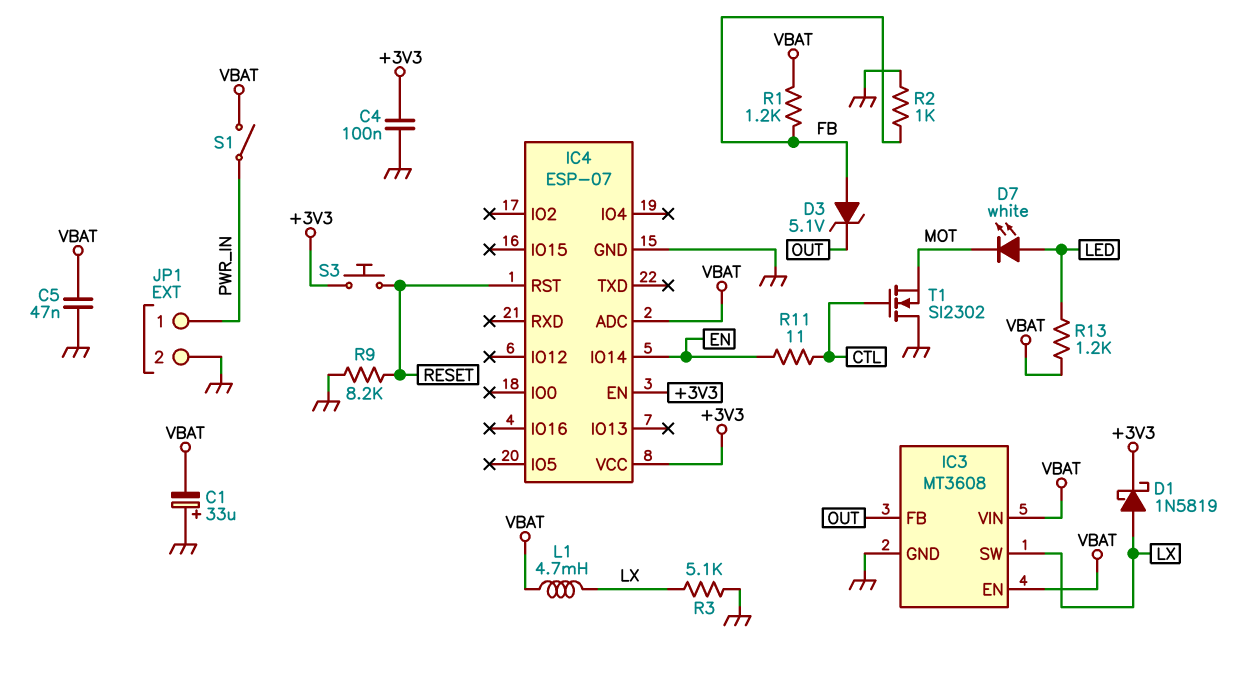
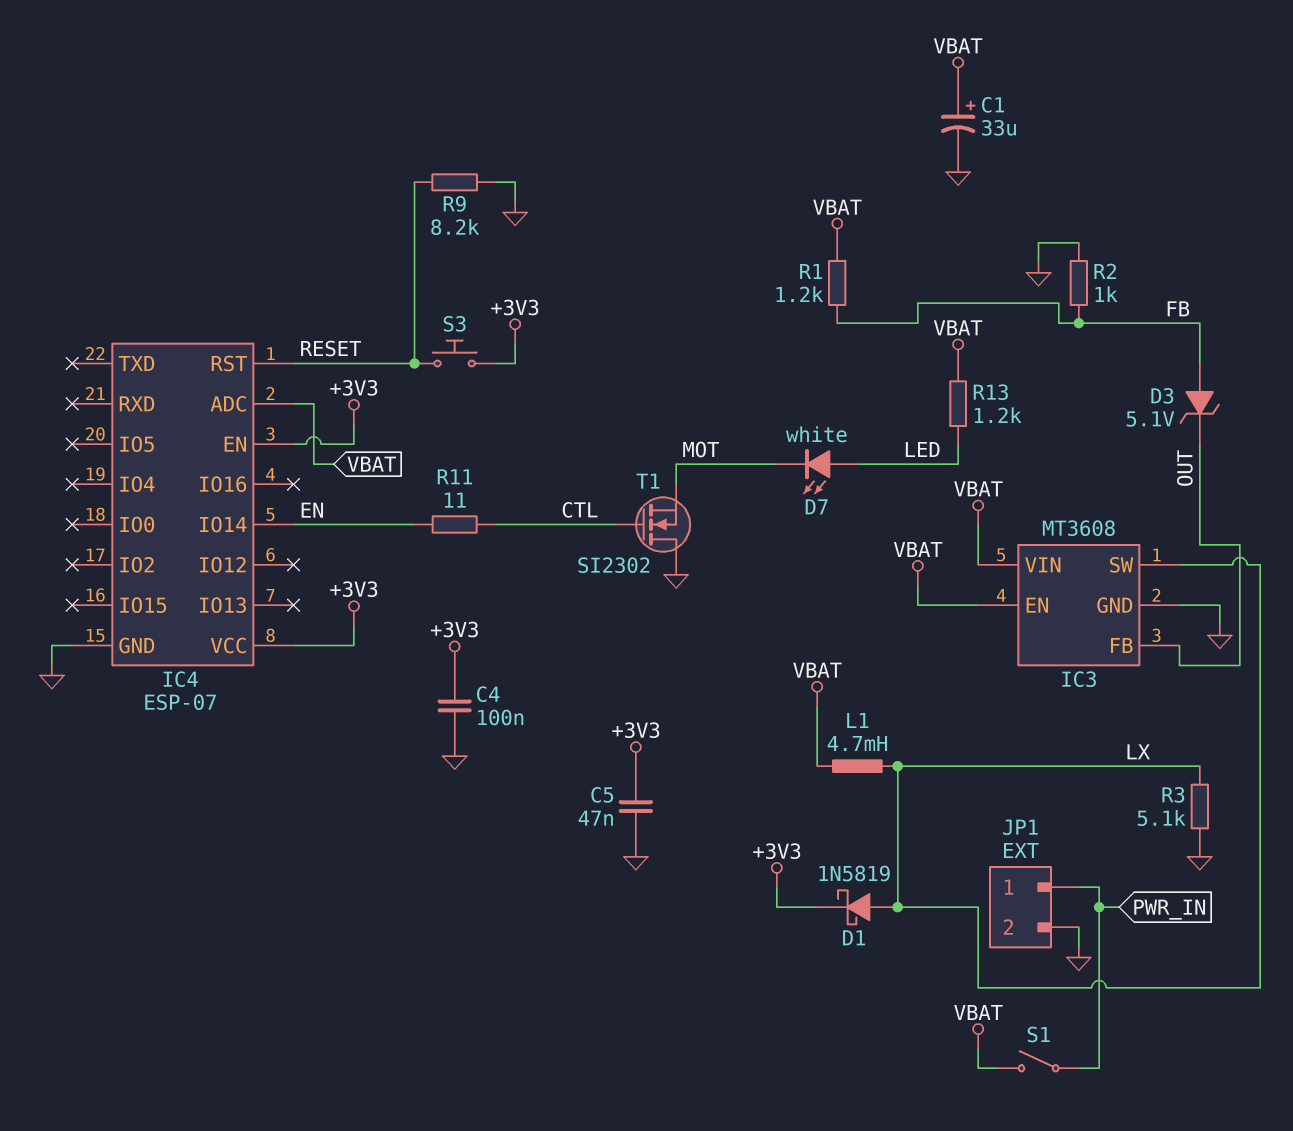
C1: 33uF (plus GND, minus VBAT) -> 33uF (plus VBAT, minus GND)
C5: 47nF (GND, VBAT) -> 47nF (+3V3, GND)

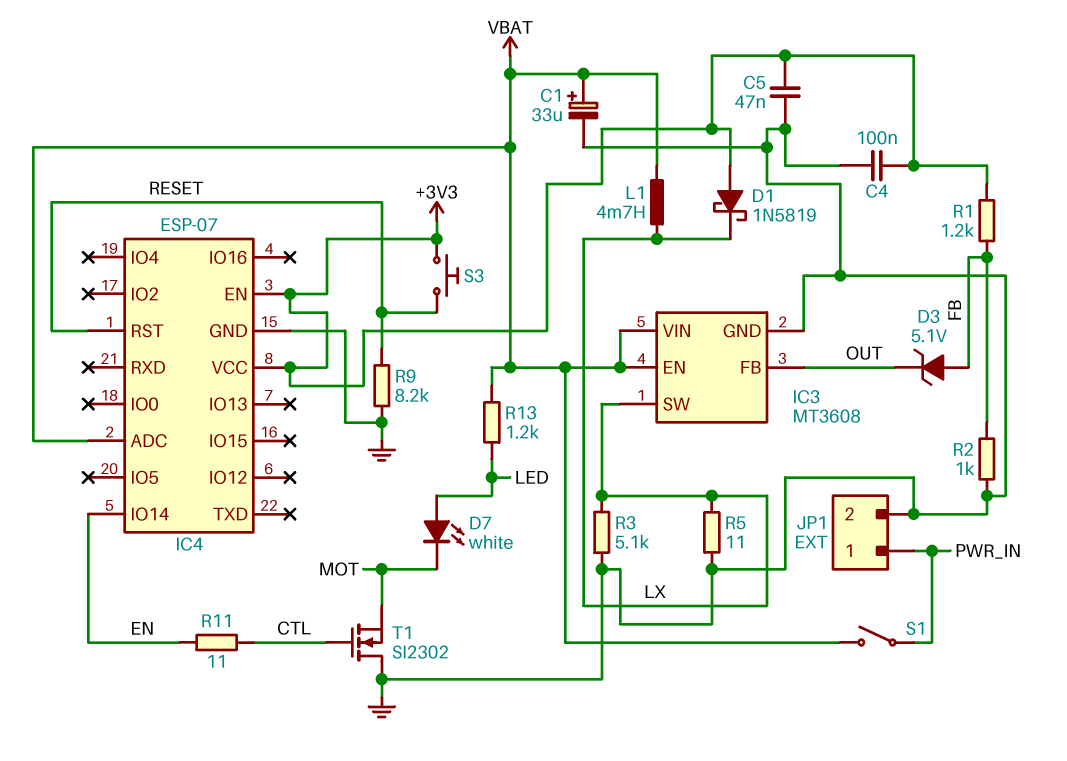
D1: schottky 1N5819 (A LX, K +3V3) -> schottky 1N5819 (A +3V3, K LX)
R1: 1.2k (FB, VBAT) -> 1.2k (+3V3, FB)
R5: none -> 11 (GND, LX)

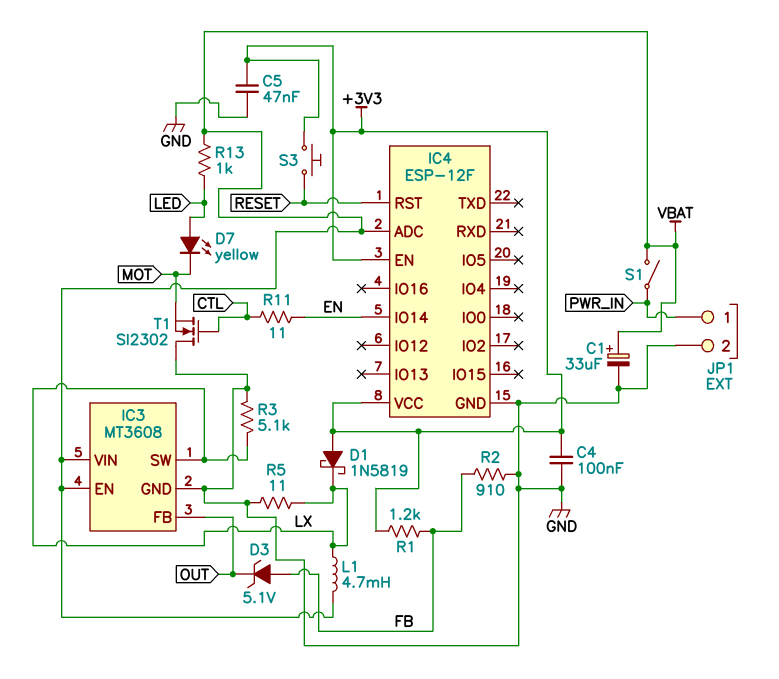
D7: LED white (A LED, K MOT) -> LED yellow (A LED, K MOT)
IC4: ESP-07 -> ESP-12F
R2: 1k (FB, GND) -> 910 (FB, GND)
R9: 8.2k (GND, RESET) -> none
R13: 1.2k (LED, VBAT) -> 1k (LED, VBAT)

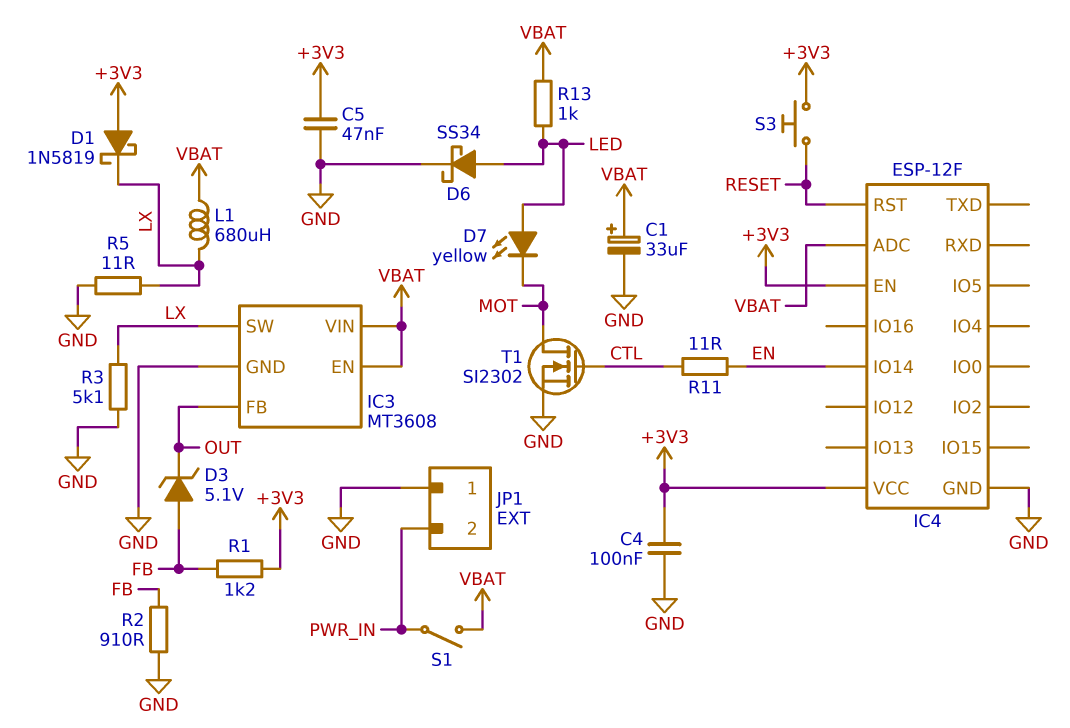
D6: none -> schottky SS34 (A LED, K GND)
JP1 pin 1: PWR_IN -> GND
JP1 pin 2: GND -> PWR_IN
L1: 4.7mH (LX, VBAT) -> 680uH (LX, VBAT)
T1: NMOS SI2302 (G CTL, D GND, S MOT) -> NMOS SI2302 (G CTL, D MOT, S GND)

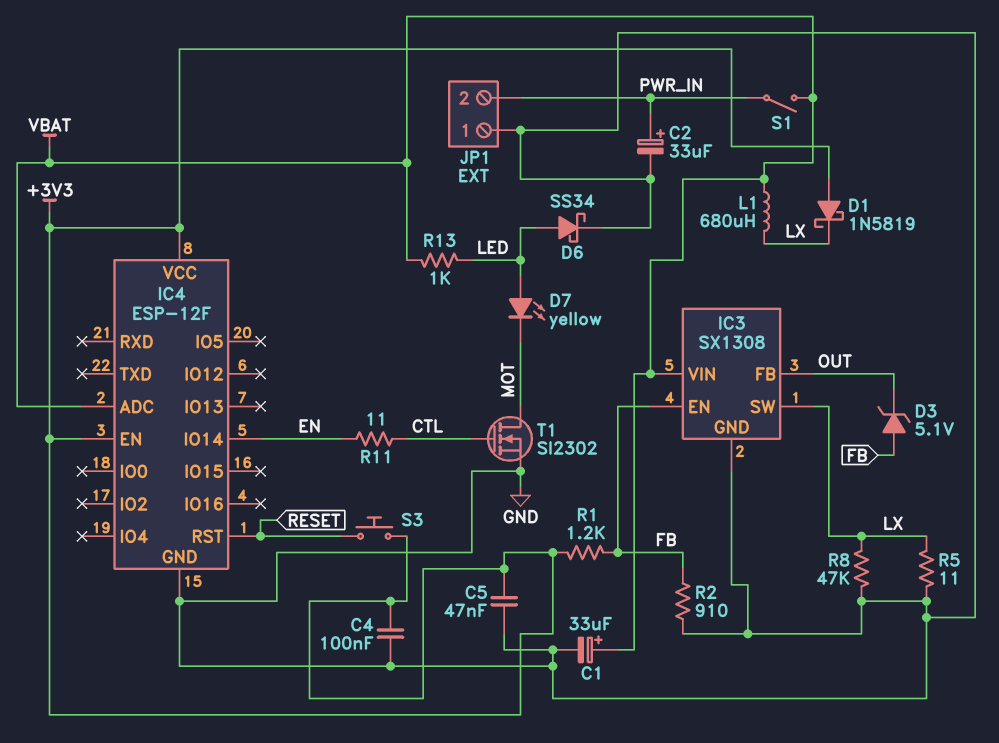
C2: none -> 33uF (plus PWR_IN, minus GND)
IC3: MT3608 -> SX1308
IC3 pin EN: VBAT -> FB
R3: 5.1k (GND, LX) -> none
R8: none -> 47k (GND, LX)

